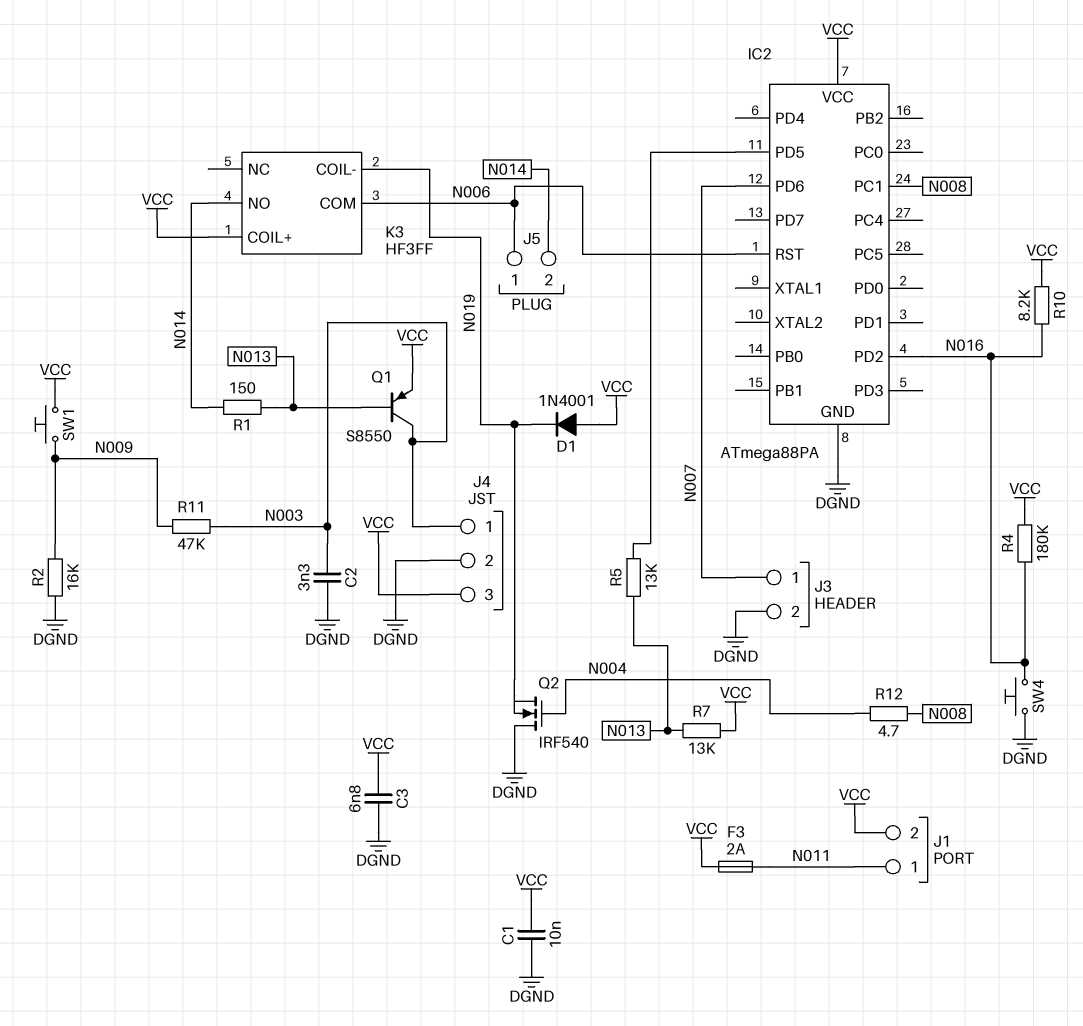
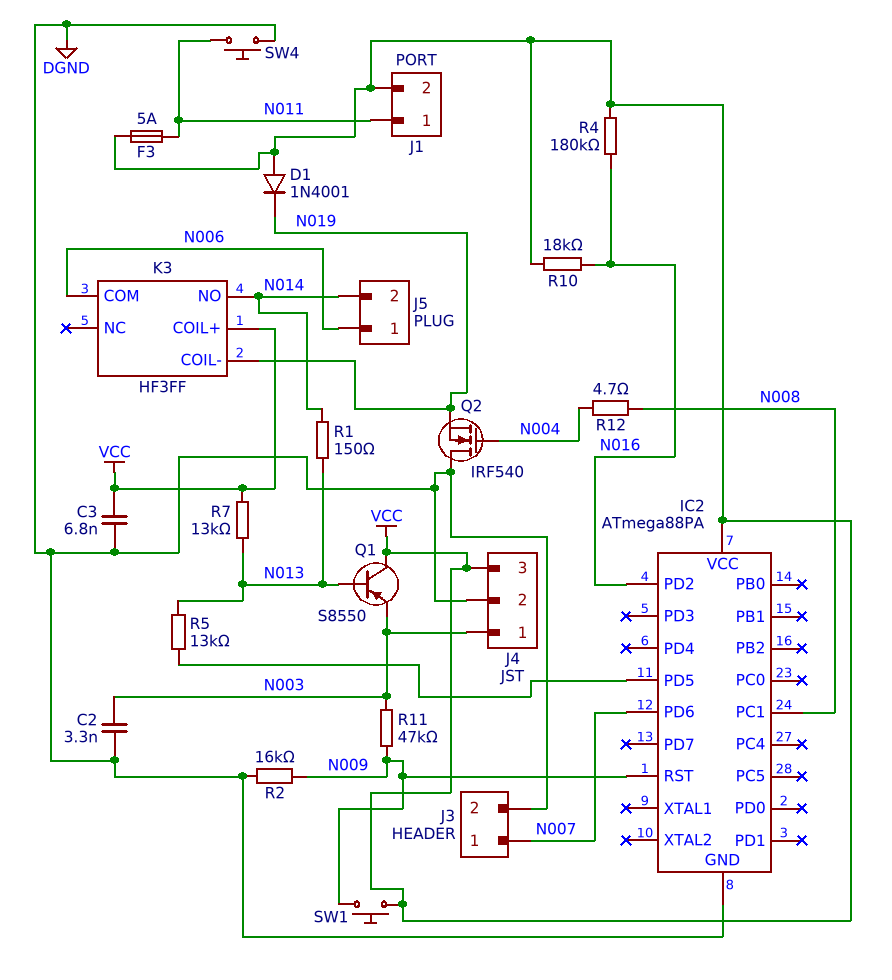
C1: 10nF (DGND, VCC) -> none
F3: 2A (N011, VCC) -> 5A (N011, VCC)
IC2 pin RST: N006 -> N009
Q1: PNP S8550 (B N013, C N003, E VCC) -> PNP S8550 (B N013, C VCC, E N003)
R10: 8.2k (N016, VCC) -> 18k (N016, VCC)
SW4: button (DGND, N016) -> button (DGND, N011)

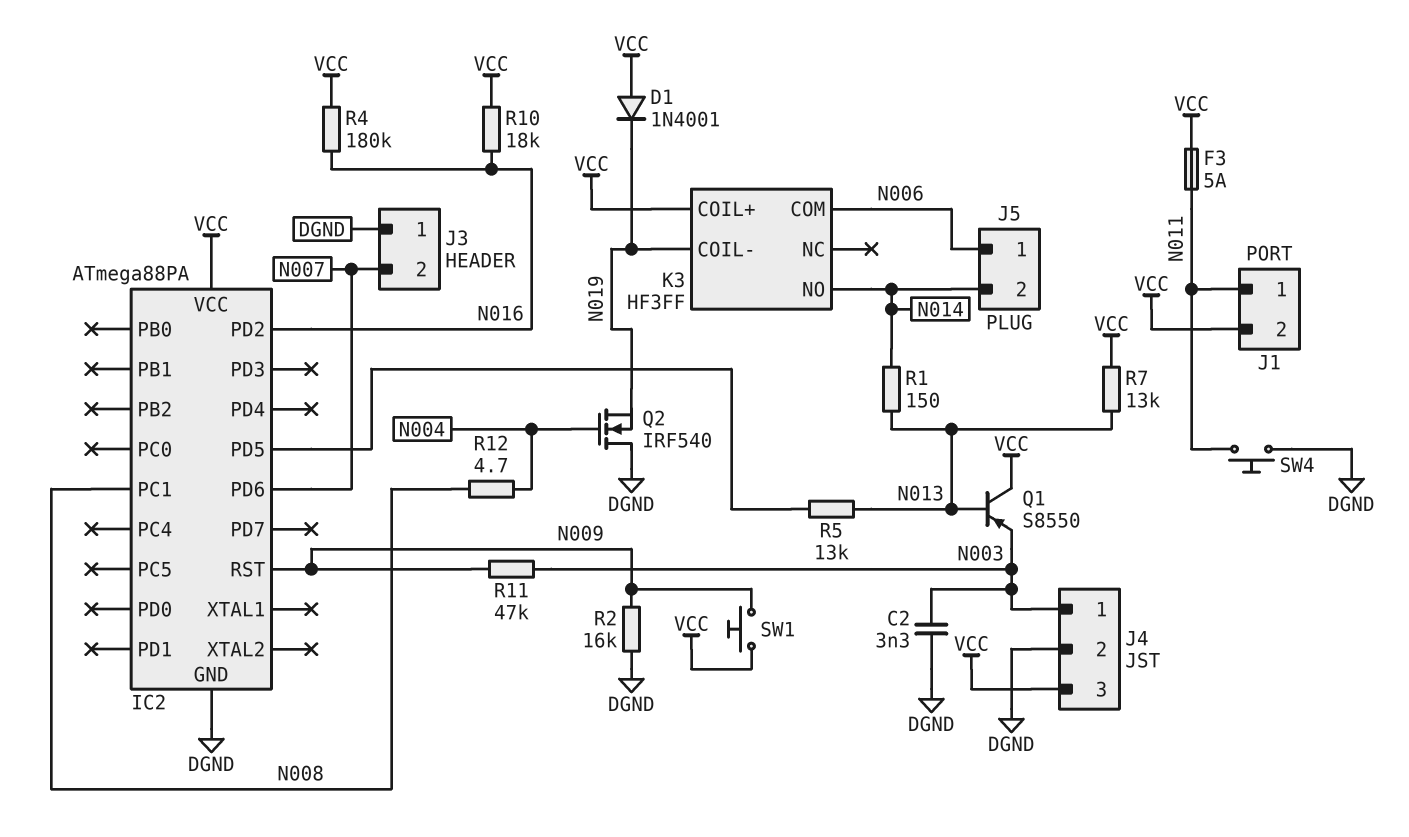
C3: 6.8nF (DGND, VCC) -> none
J3 pin 1: N007 -> DGND
J3 pin 2: DGND -> N007

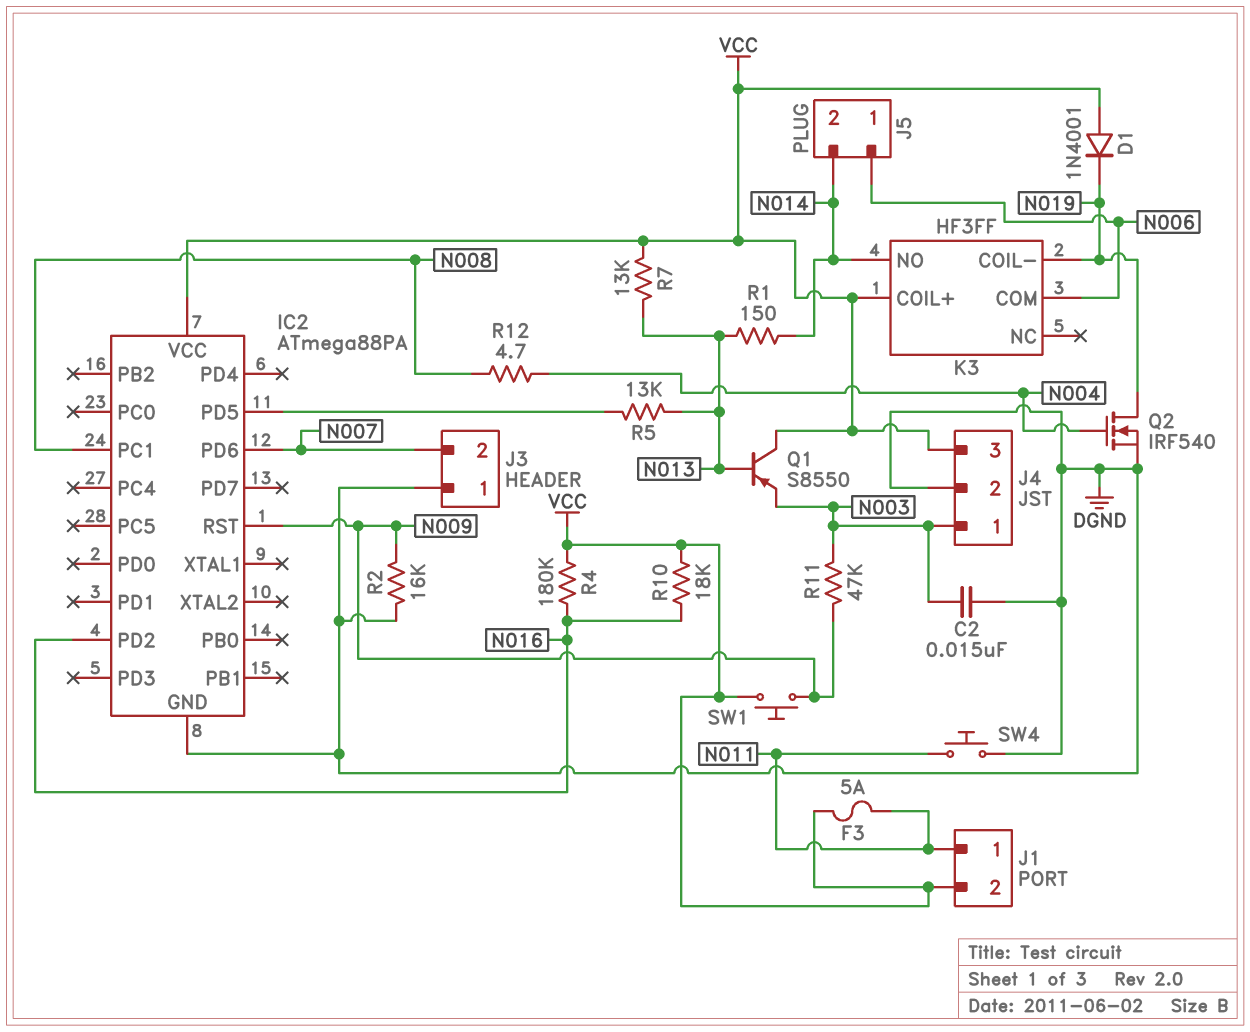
C2: 3.3nF (DGND, N003) -> 15nF (DGND, N003)
Q2: NMOS IRF540 (G N004, D DGND, S N019) -> NMOS IRF540 (G N004, D N019, S DGND)

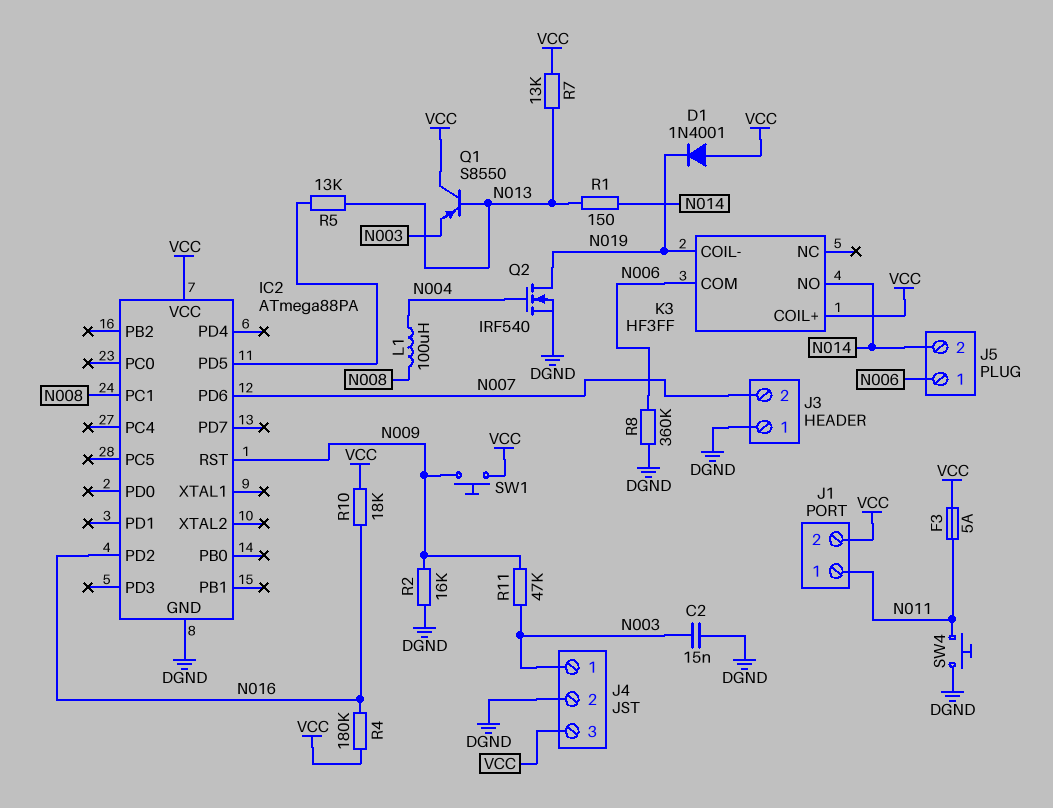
L1: none -> 100uH (N004, N008)
R8: none -> 360k (DGND, N006)
R12: 4.7 (N004, N008) -> none

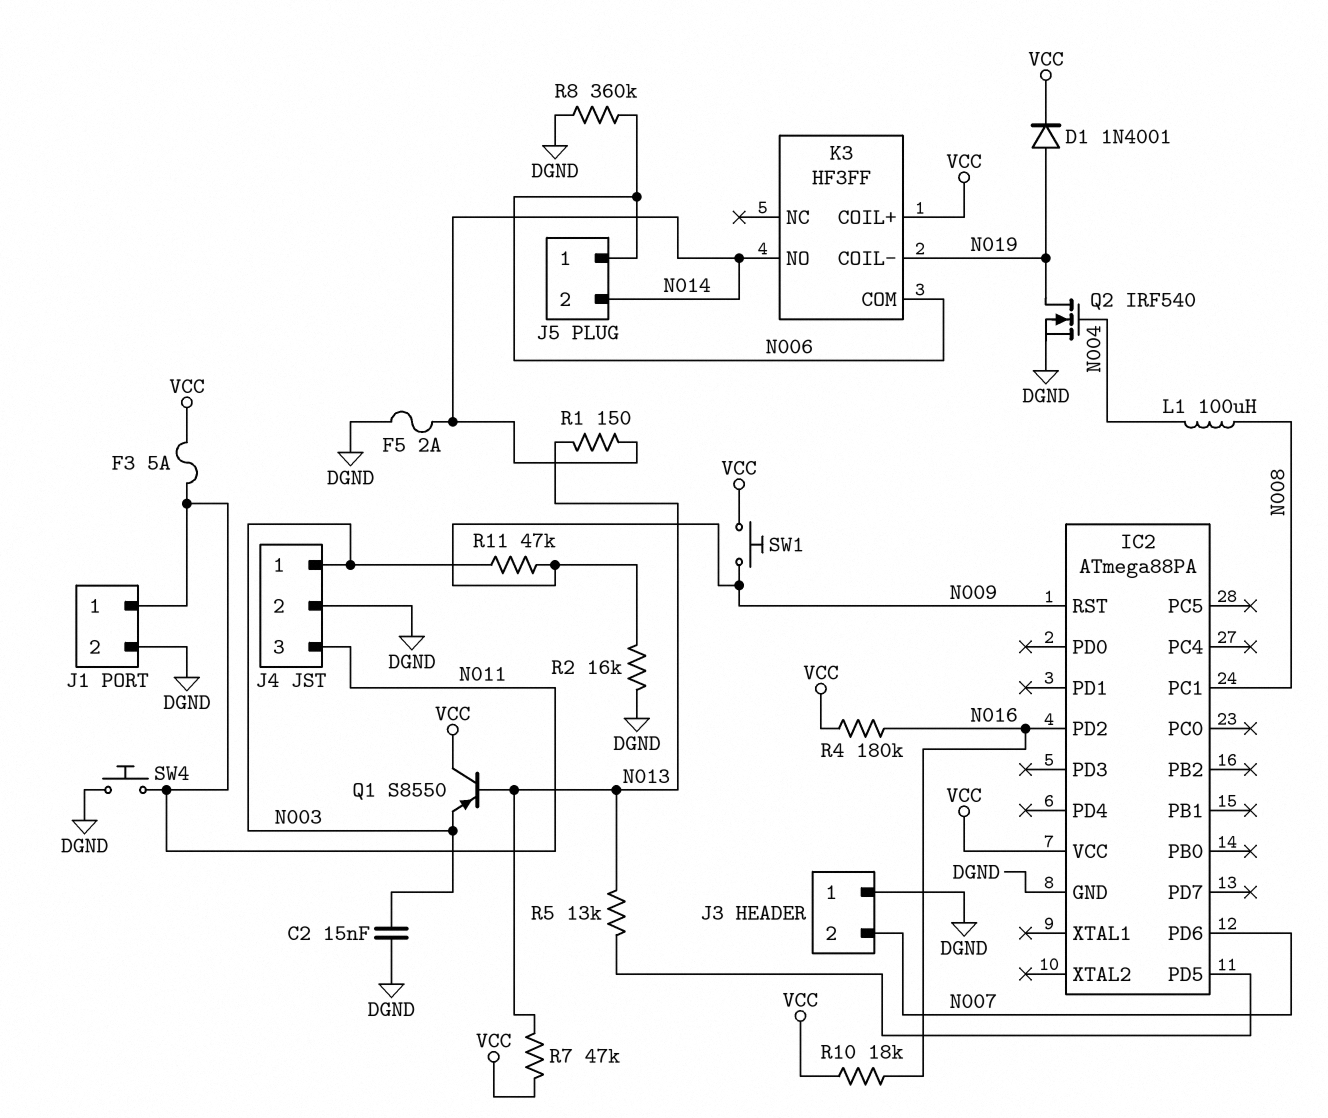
D1: diode 1N4001 (A VCC, K N019) -> diode 1N4001 (A N019, K VCC)
F5: none -> 2A (DGND, N014)
J1 pin 2: VCC -> DGND
J4 pin 3: VCC -> N011
R7: 13k (N013, VCC) -> 47k (N013, VCC)

